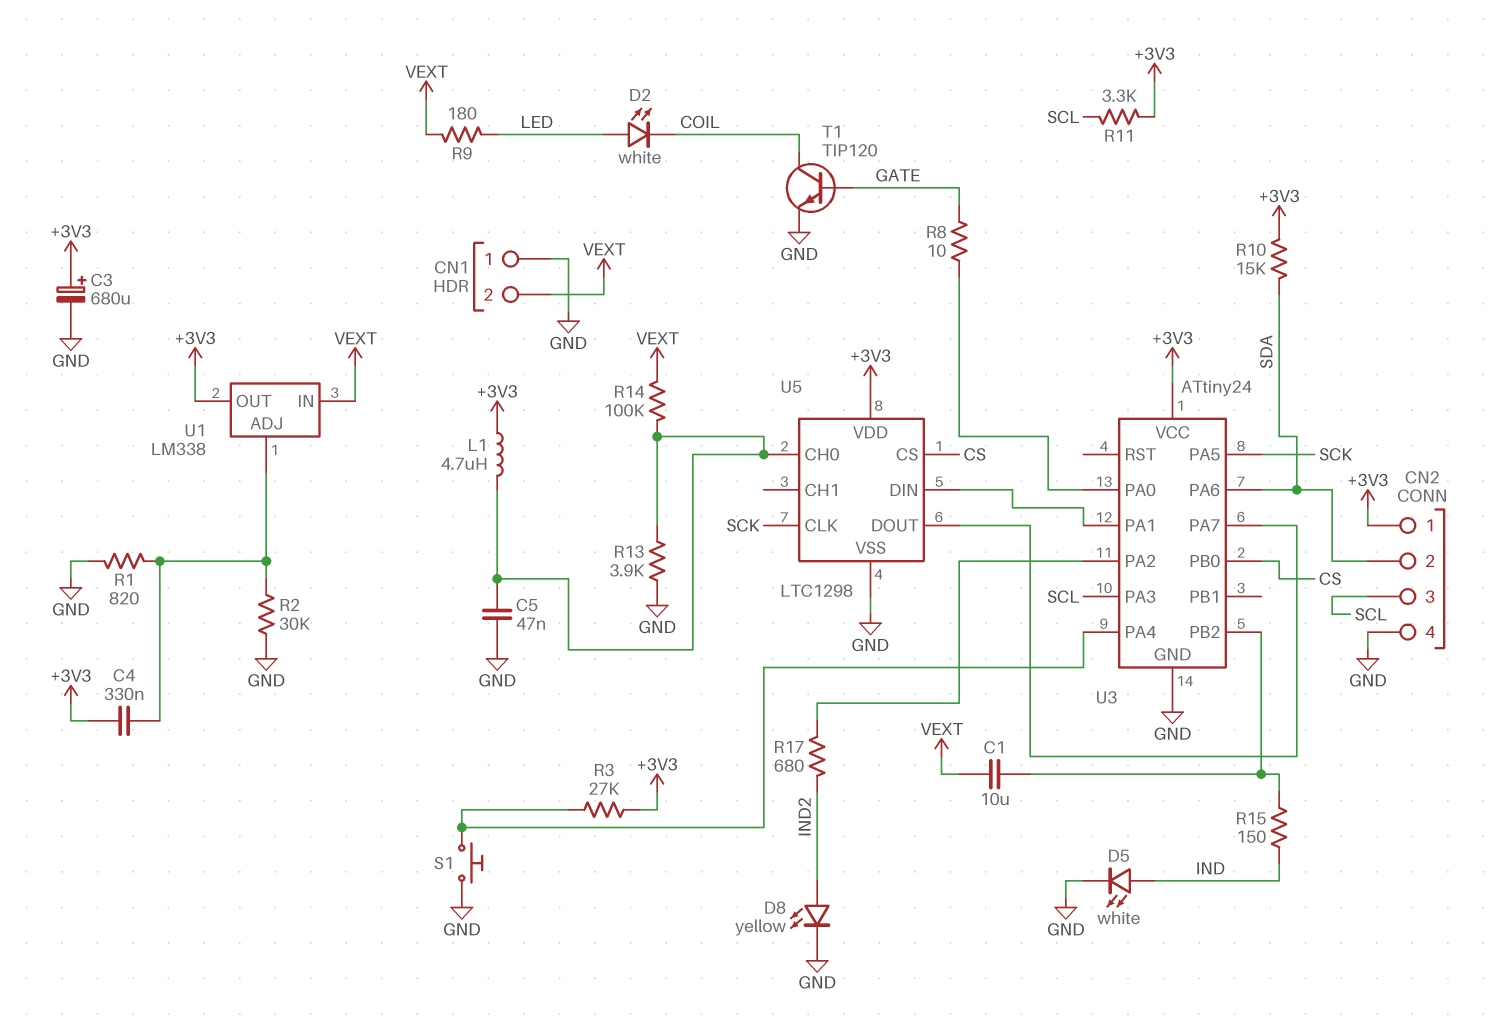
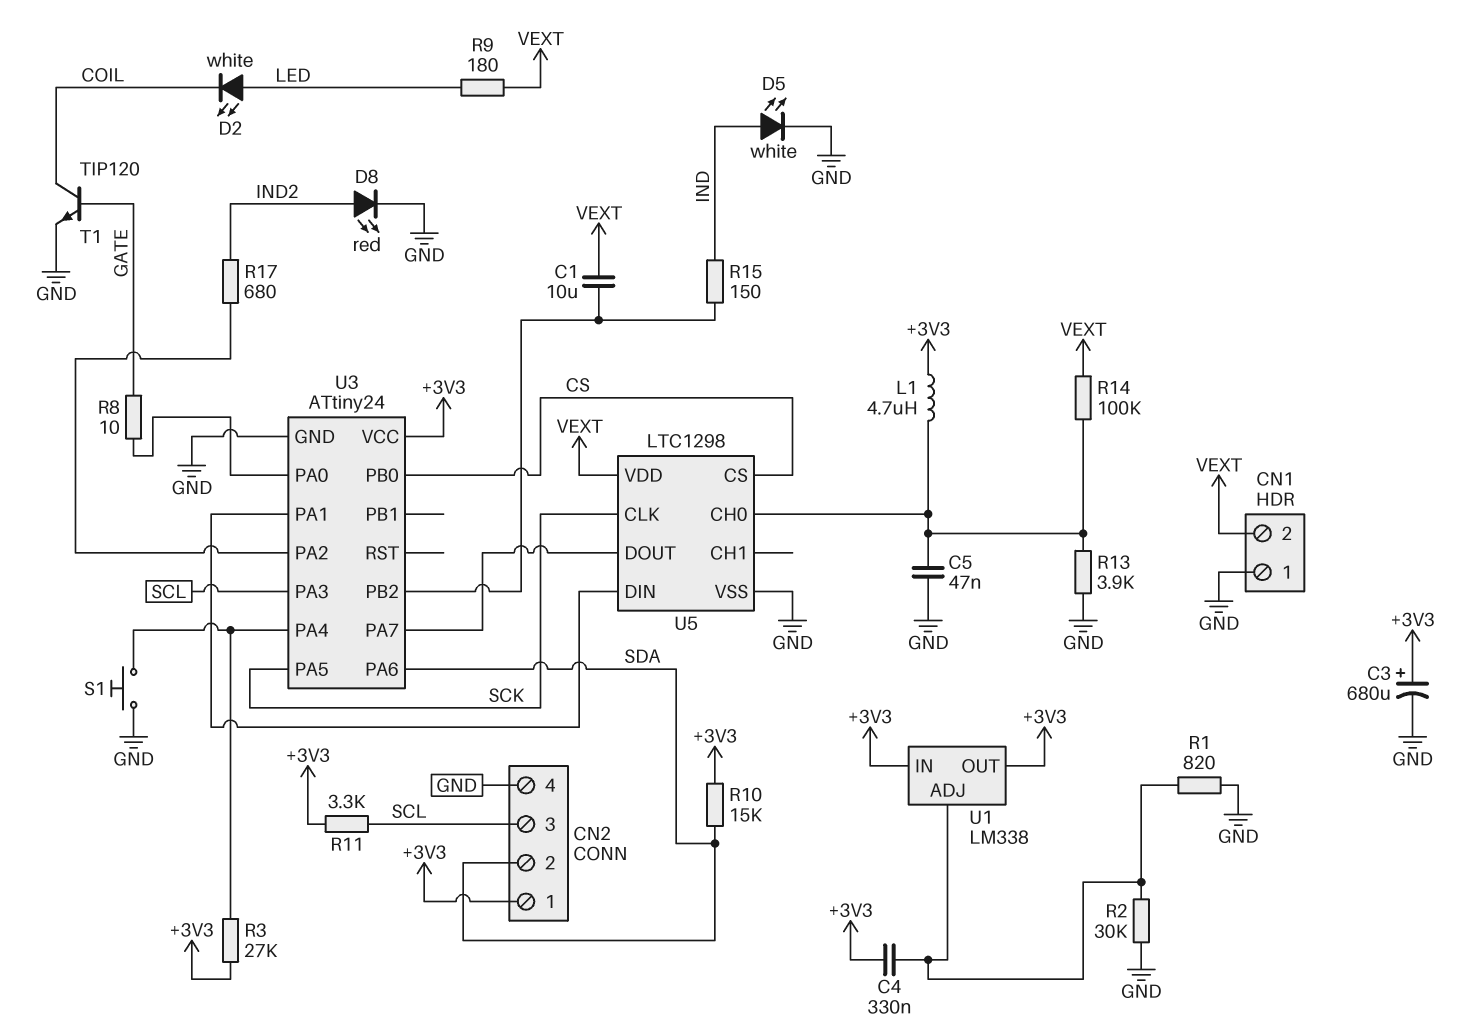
D8: LED yellow (A IND2, K GND) -> LED red (A IND2, K GND)
U1 pin IN: VEXT -> +3V3
U5 pin VDD: +3V3 -> VEXT

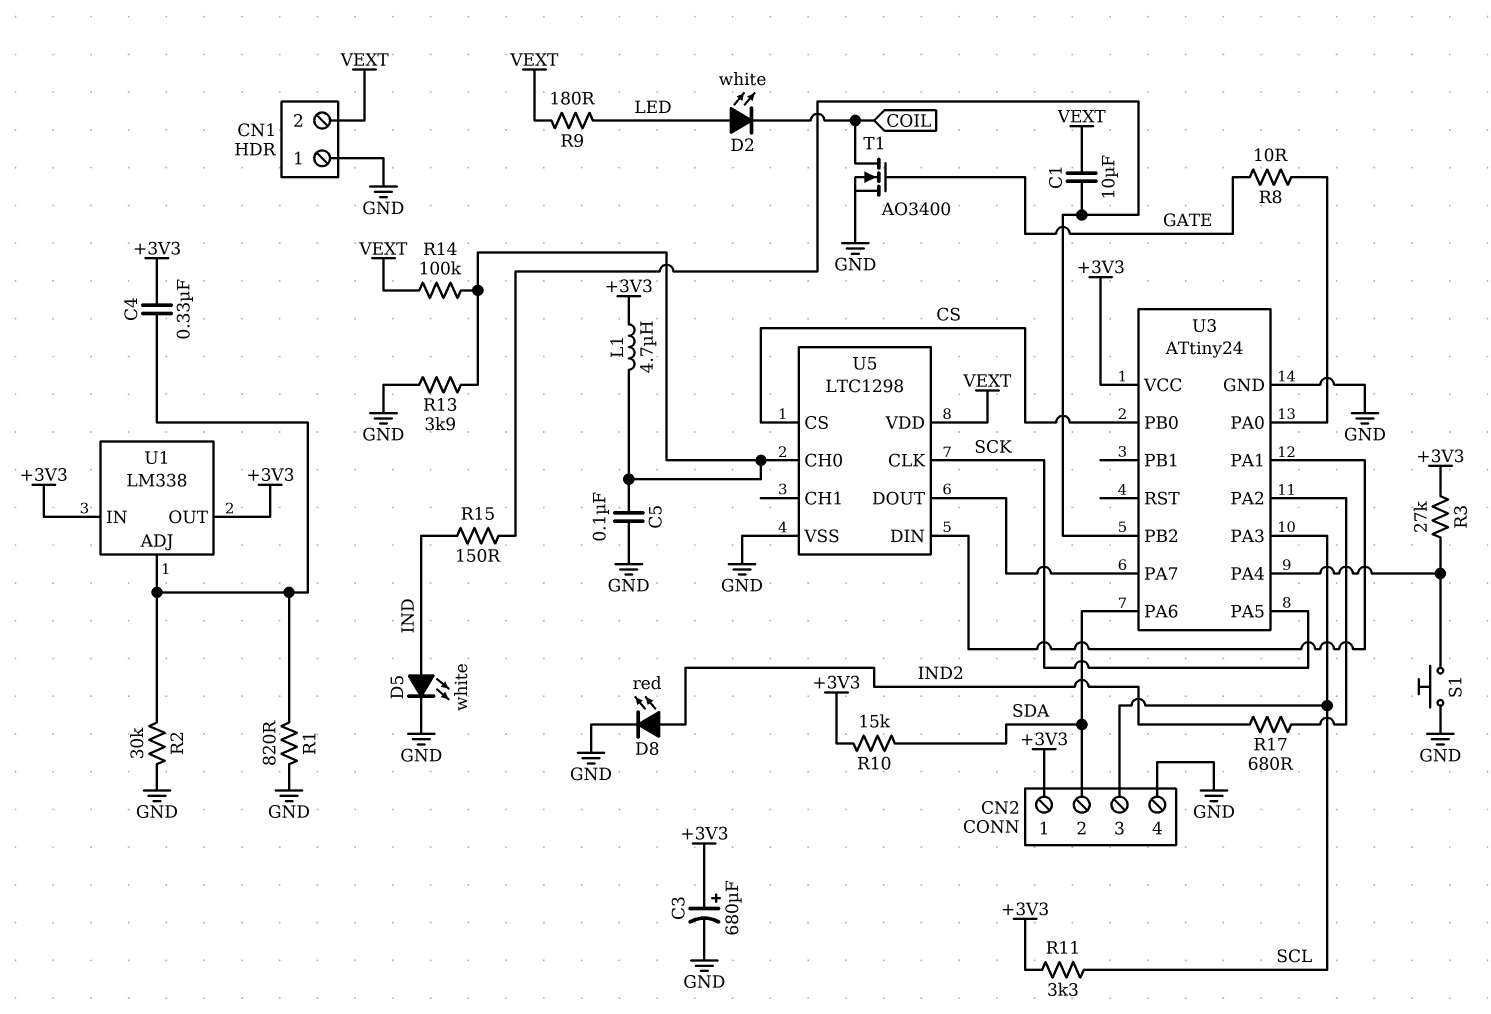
C5: 47nF (GND, U5/CH0) -> 100nF (GND, U5/CH0)
T1: NPN TIP120 (B GATE, C COIL, E GND) -> NMOS AO3400 (G GATE, D COIL, S GND)

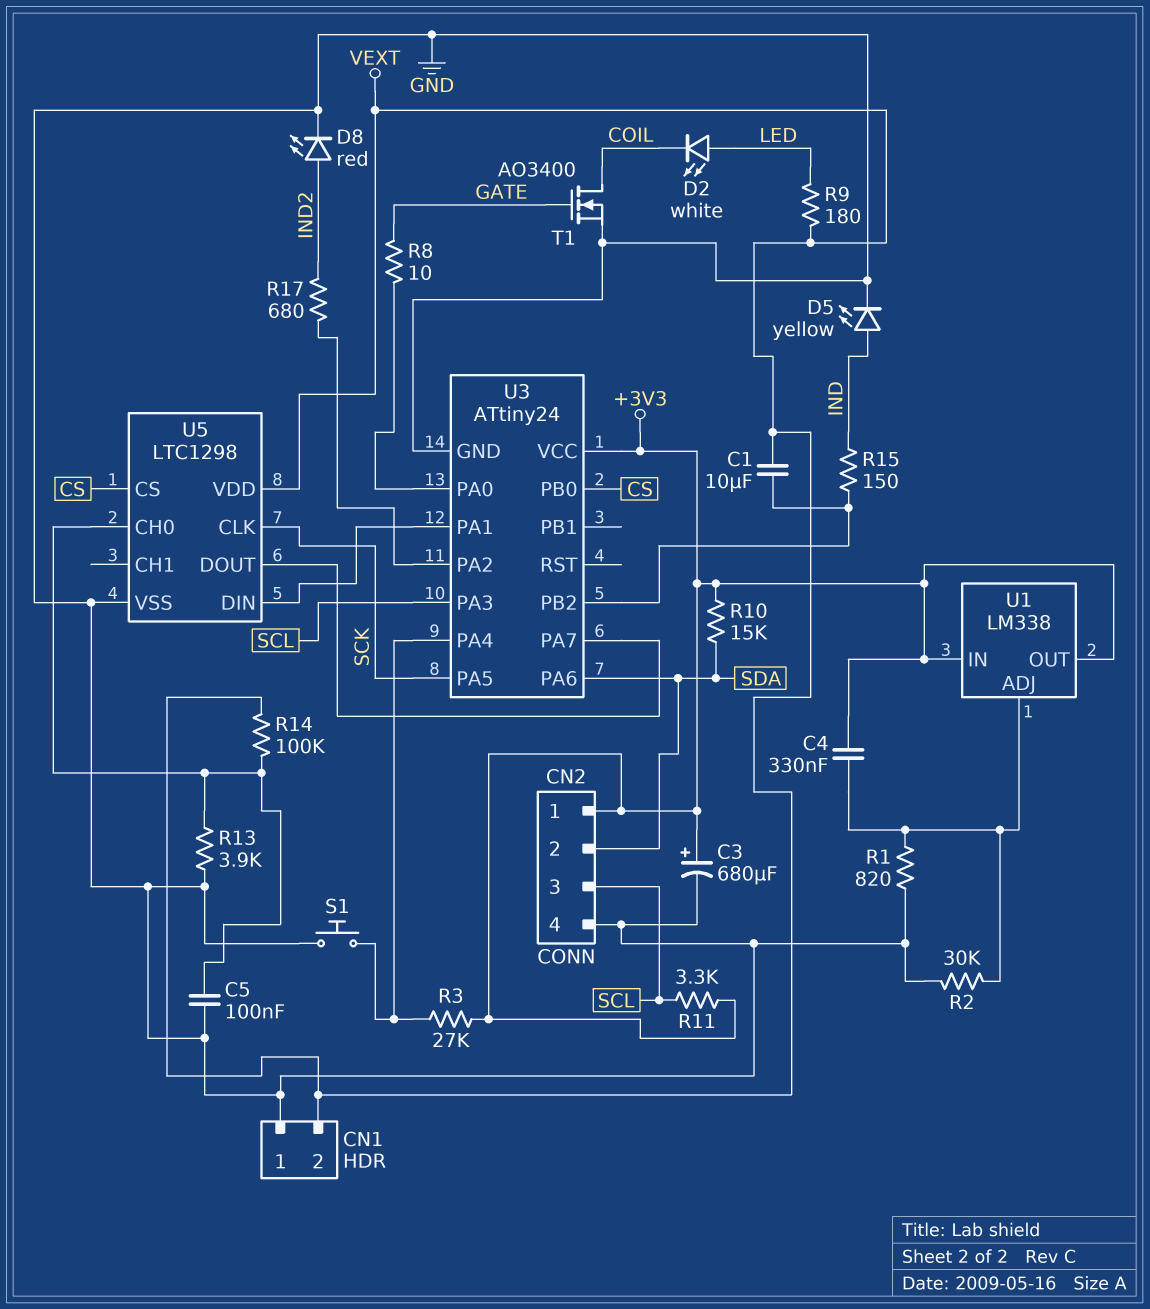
D5: LED white (A IND, K GND) -> LED yellow (A IND, K GND)
L1: 4.7uH (+3V3, U5/CH0) -> none

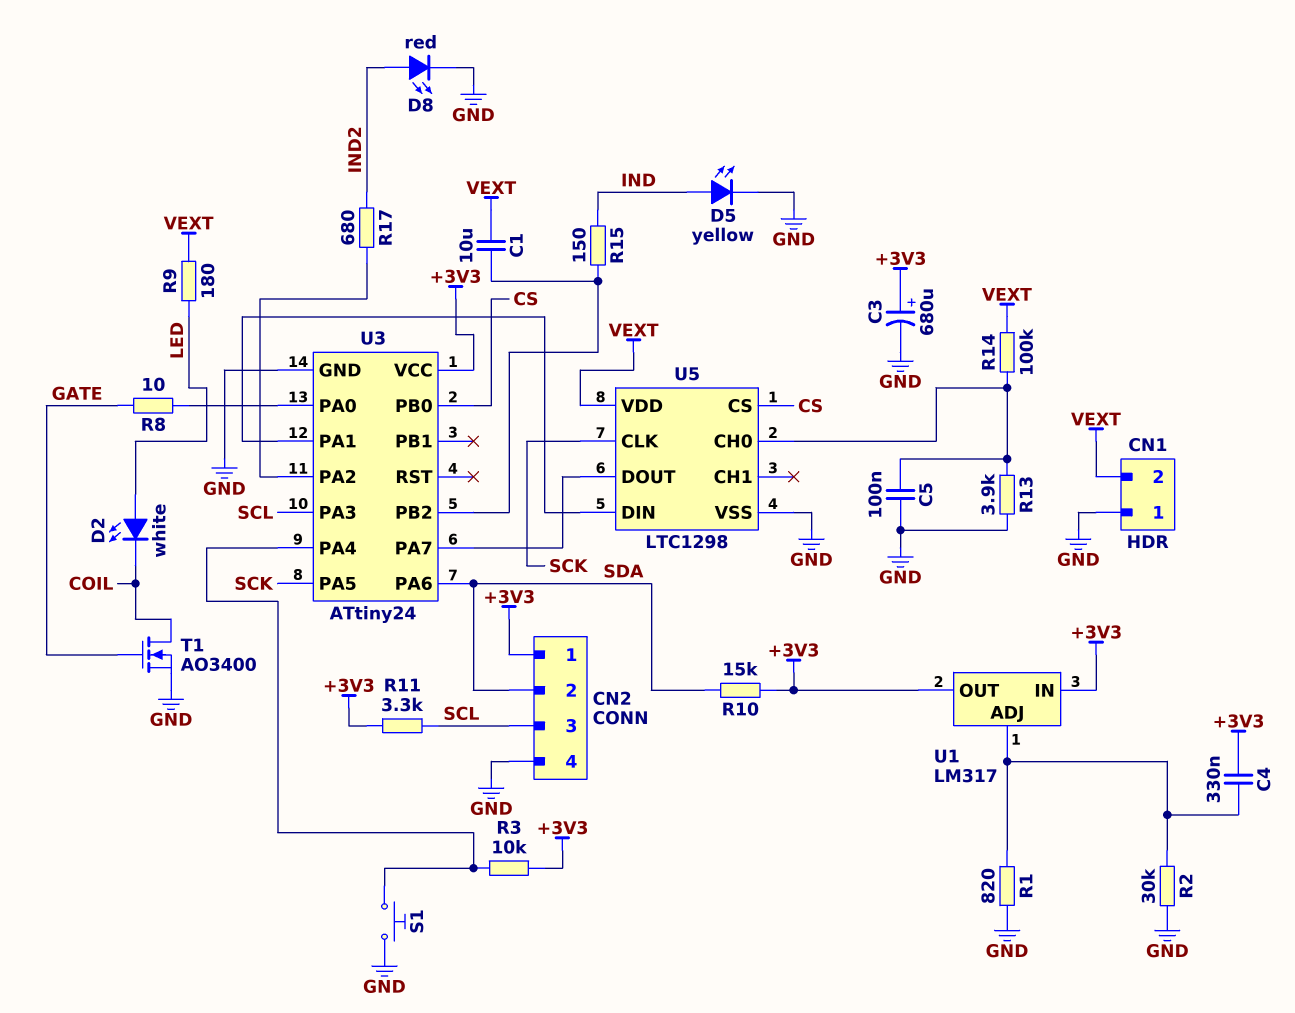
R3: 27k (+3V3, U3/PA4) -> 10k (+3V3, U3/PA4)
U1: LM338 -> LM317

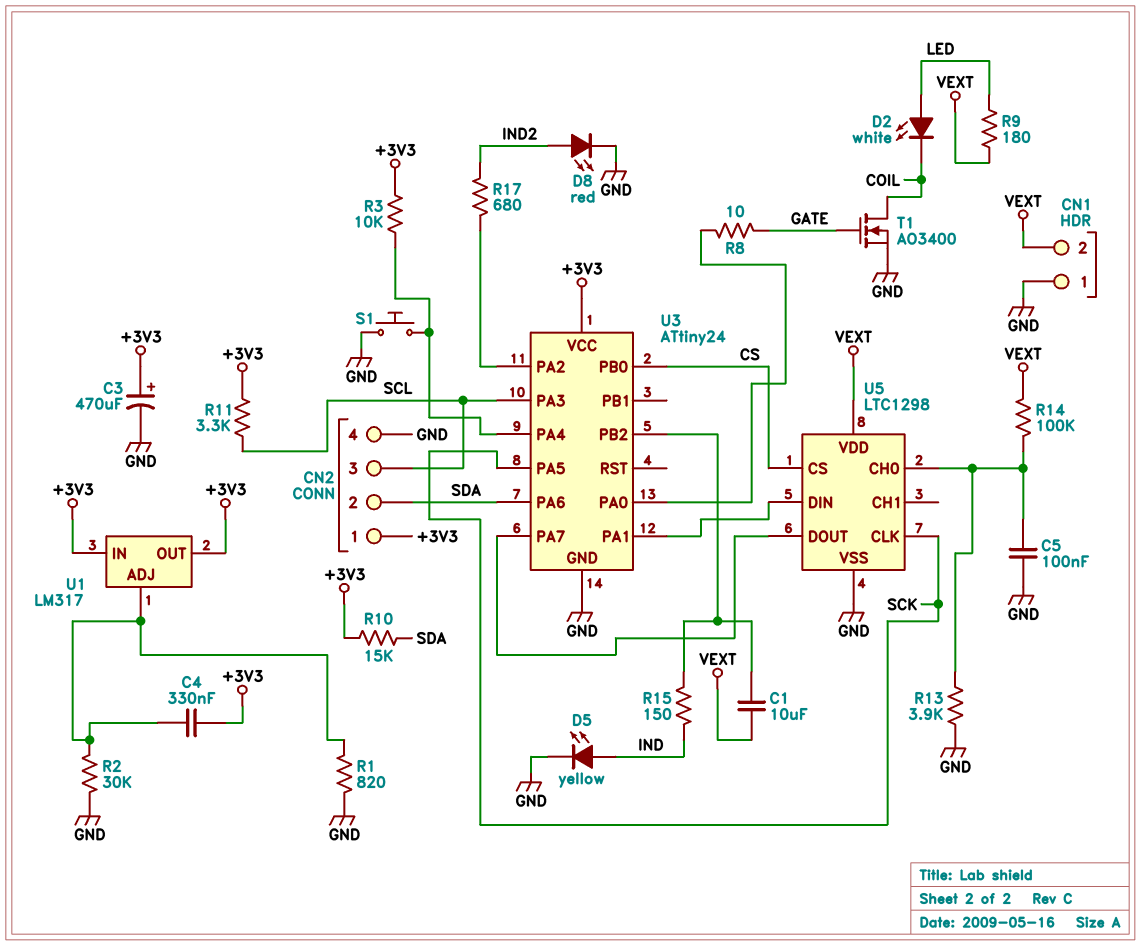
C3: 680uF (plus +3V3, minus GND) -> 470uF (plus +3V3, minus GND)

